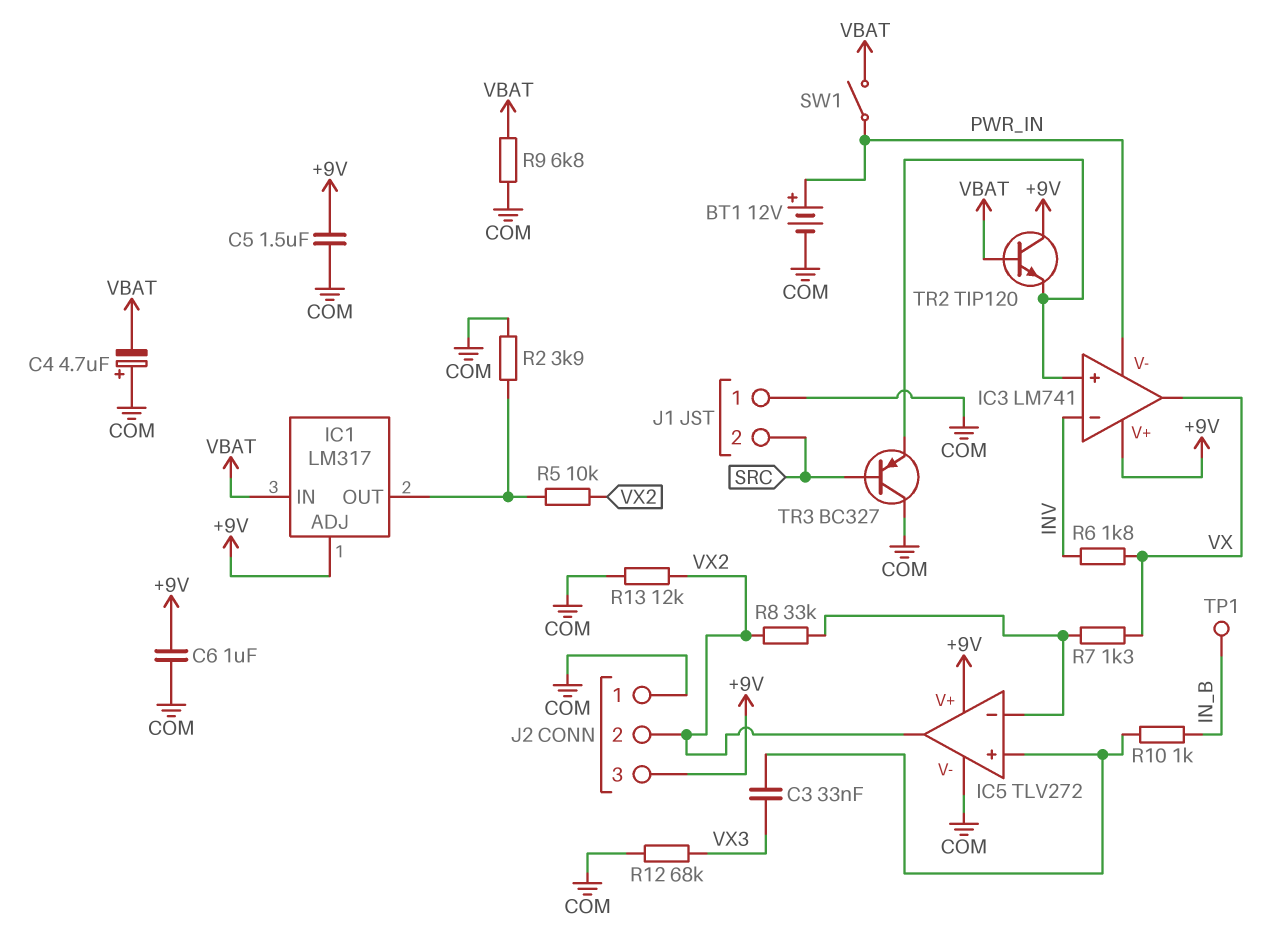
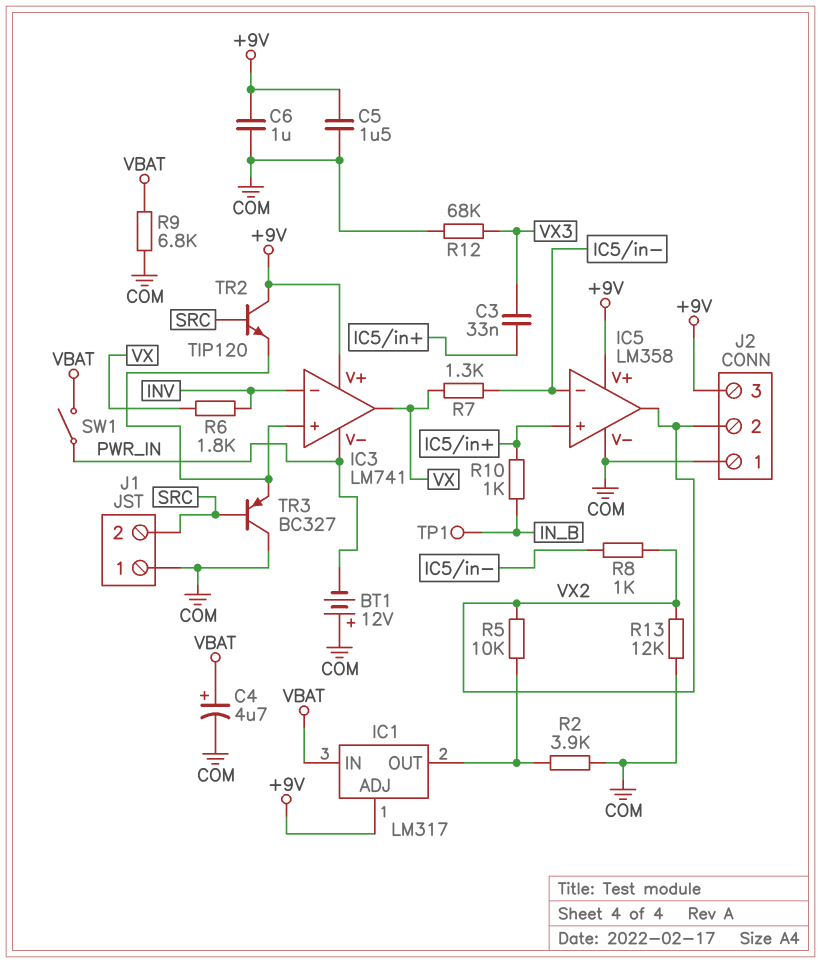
BT1: 12V (plus PWR_IN, minus COM) -> 12V (plus COM, minus PWR_IN)
C4: 4.7uF (plus COM, minus VBAT) -> 4.7uF (plus VBAT, minus COM)
IC5: TLV272 -> LM358
R8: 33k (IC5/in-, VX2) -> 1k (IC5/in-, VX2)
TR2: NPN TIP120 (B VBAT, C +9V, E IC3/in+) -> NPN TIP120 (B SRC, C +9V, E IC3/in+)

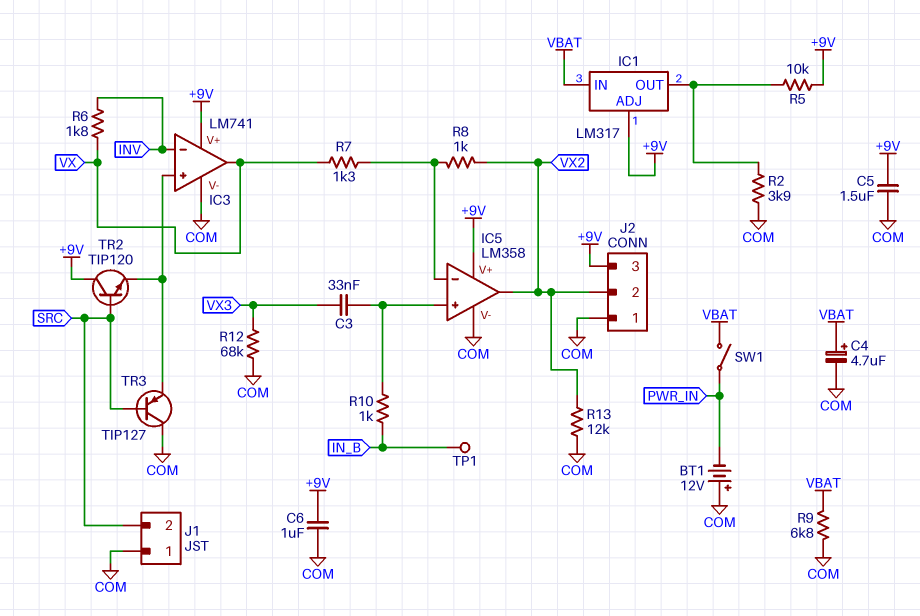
IC3 pin V-: PWR_IN -> COM
R5: 10k (IC1/OUT, VX2) -> 10k (+9V, IC1/OUT)
TR3: PNP BC327 (B SRC, C COM, E IC3/in+) -> PNP TIP127 (B SRC, C COM, E IC3/in+)

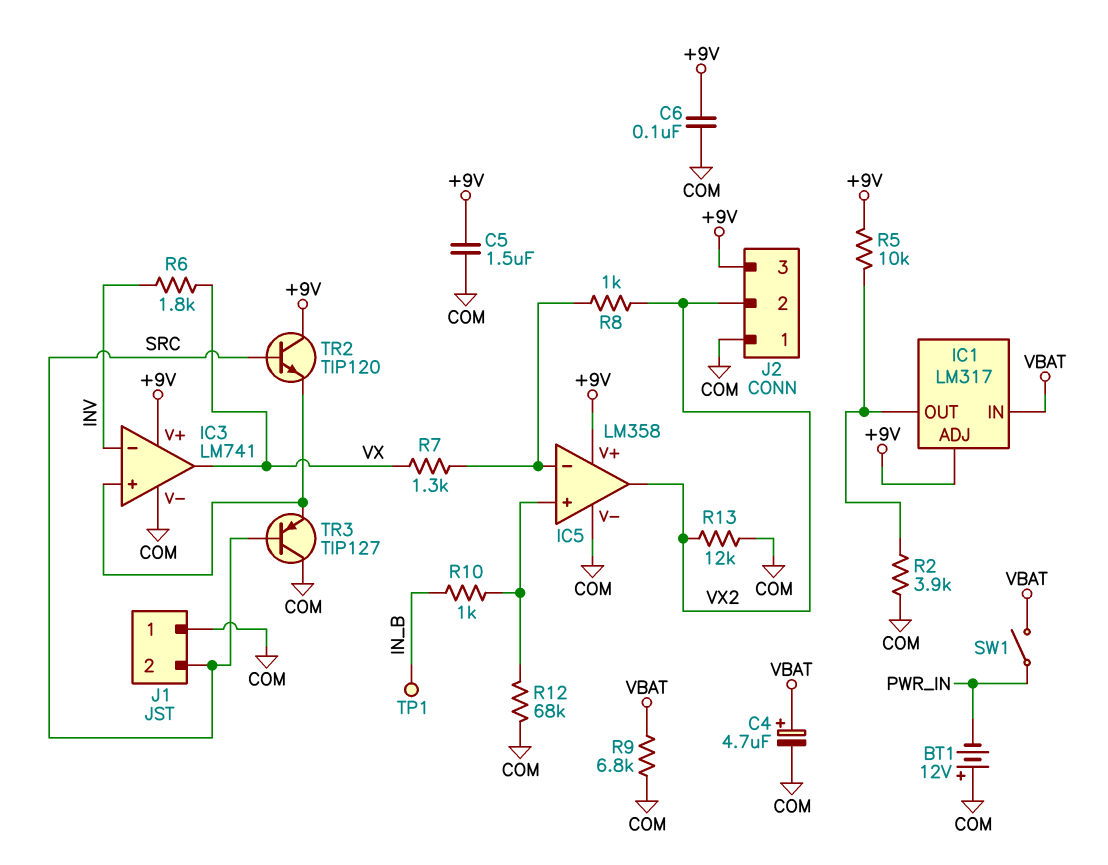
C3: 33nF (IC5/in+, VX3) -> none
C6: 1uF (+9V, COM) -> 100nF (+9V, COM)
R12: 68k (COM, VX3) -> 68k (COM, IC5/in+)

